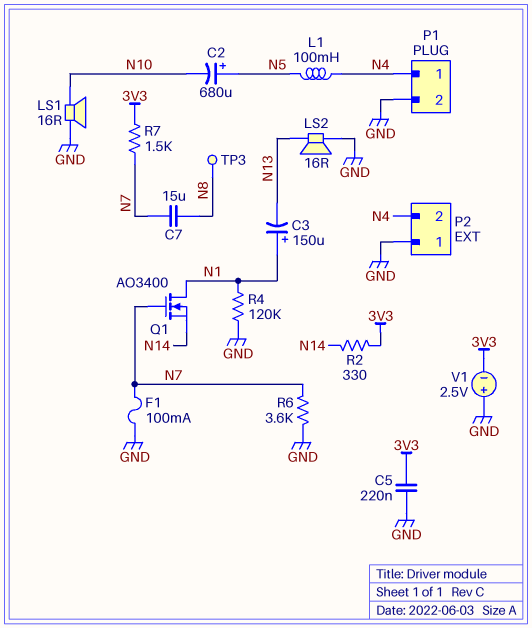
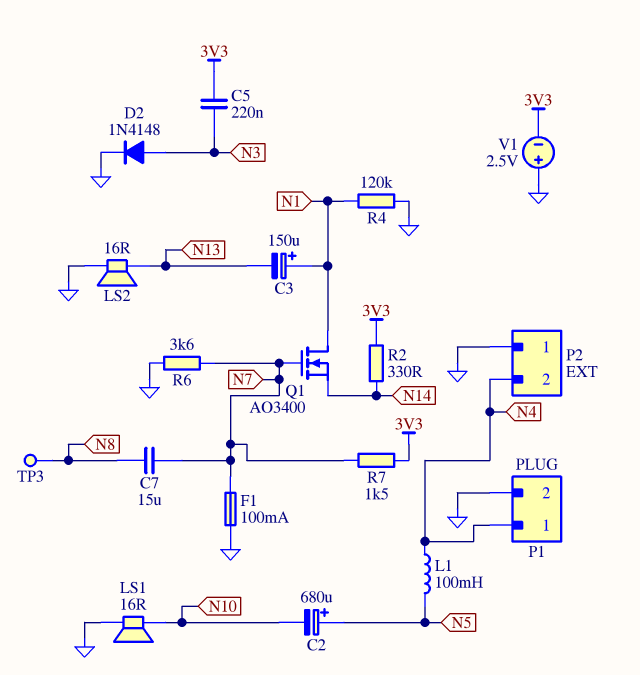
C5: 220nF (3V3, GND) -> 220nF (3V3, N3)
D2: none -> diode 1N4148 (A N3, K GND)

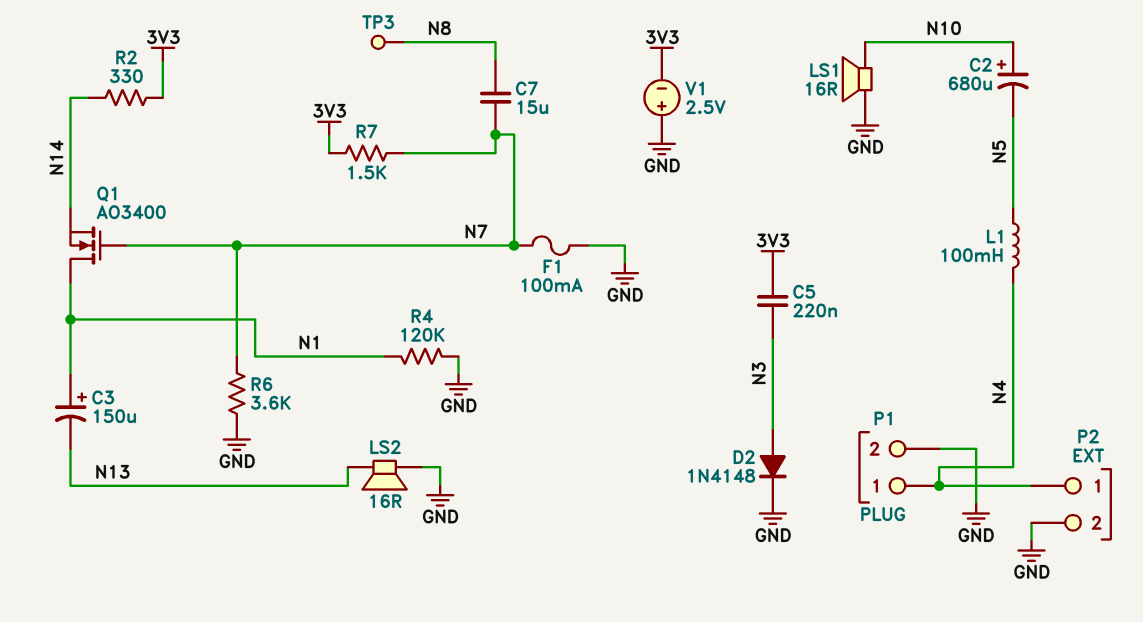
C2: 680uF (plus N5, minus N10) -> 680uF (plus N10, minus N5)
P2 pin 1: GND -> N4
P2 pin 2: N4 -> GND

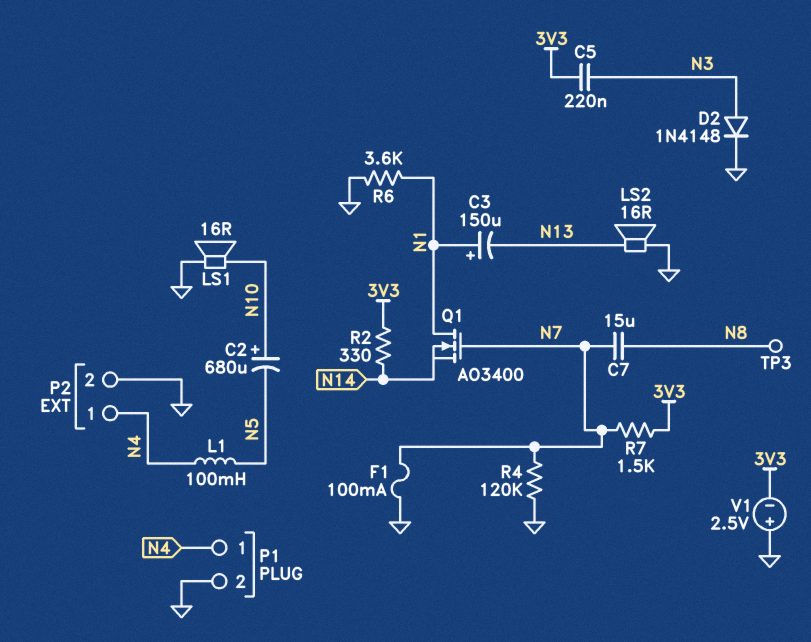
R4: 120k (GND, N1) -> 120k (GND, N7)
R6: 3.6k (GND, N7) -> 3.6k (GND, N1)

